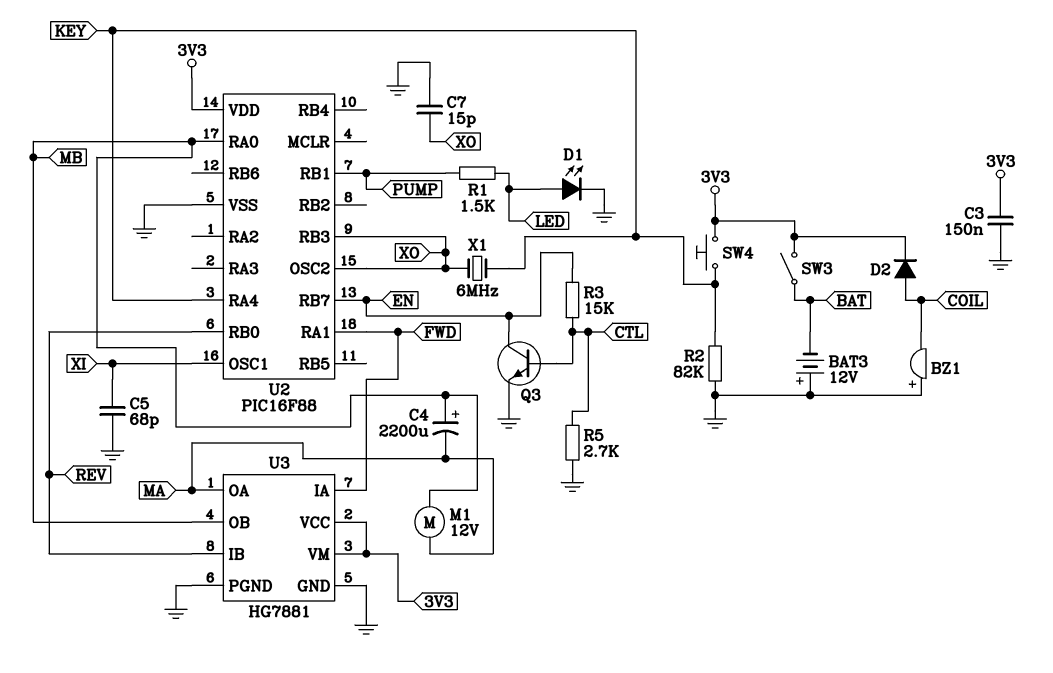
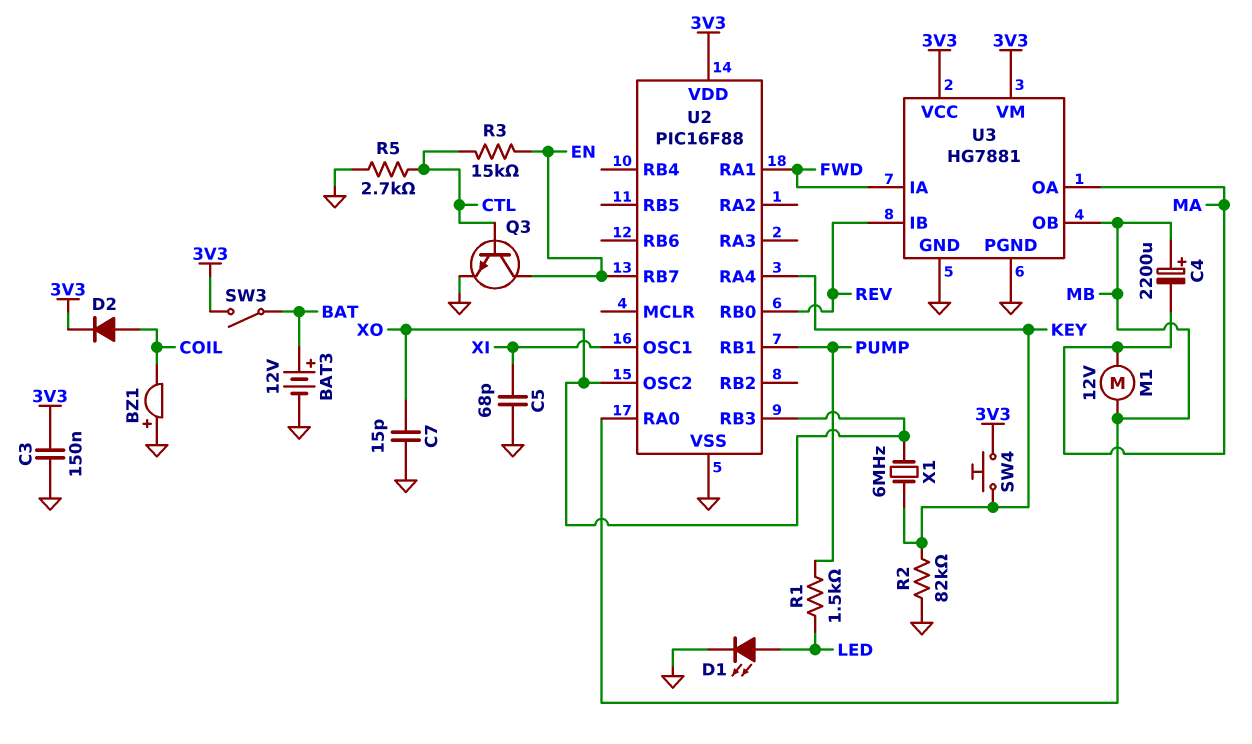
BAT3: 12V (plus GND, minus BAT) -> 12V (plus BAT, minus GND)

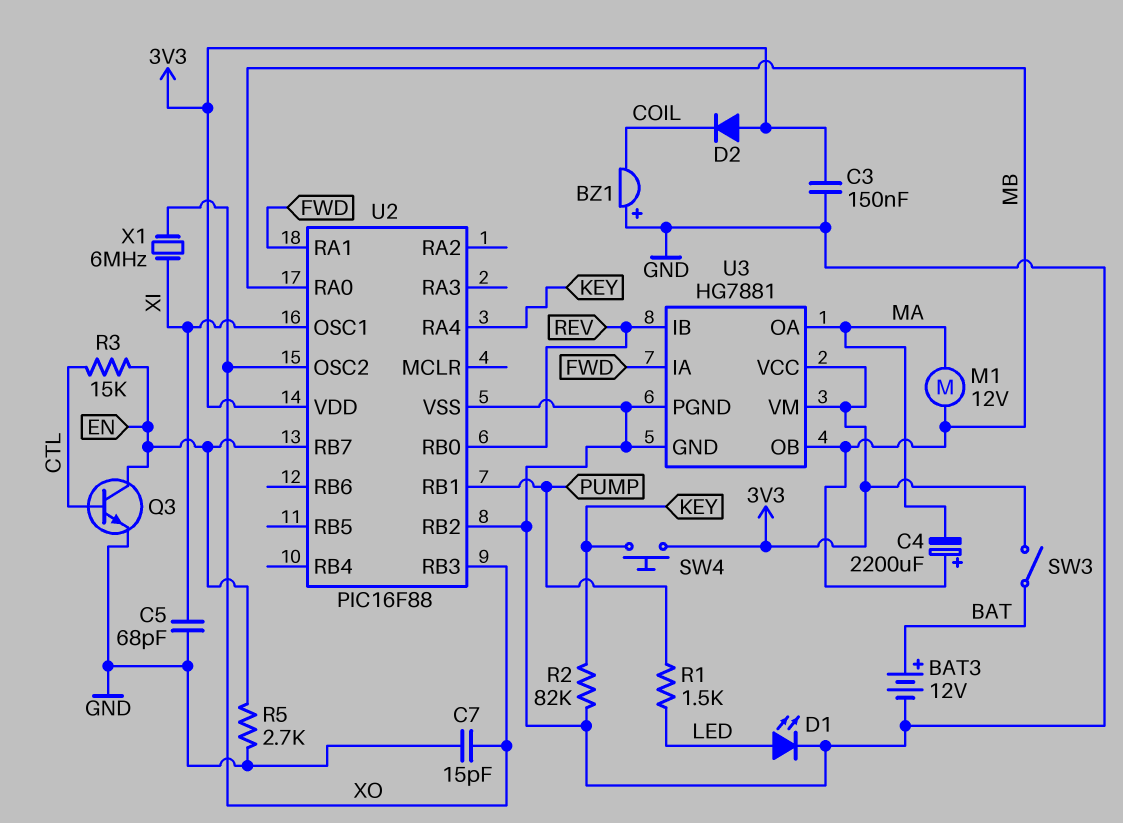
D2: diode (A COIL, K 3V3) -> diode (A 3V3, K COIL)
R5: 2.7k (CTL, GND) -> 2.7k (EN, GND)
U2 pin RB2: none -> GND
X1: 6MHz (KEY, XO) -> 6MHz (XI, XO)

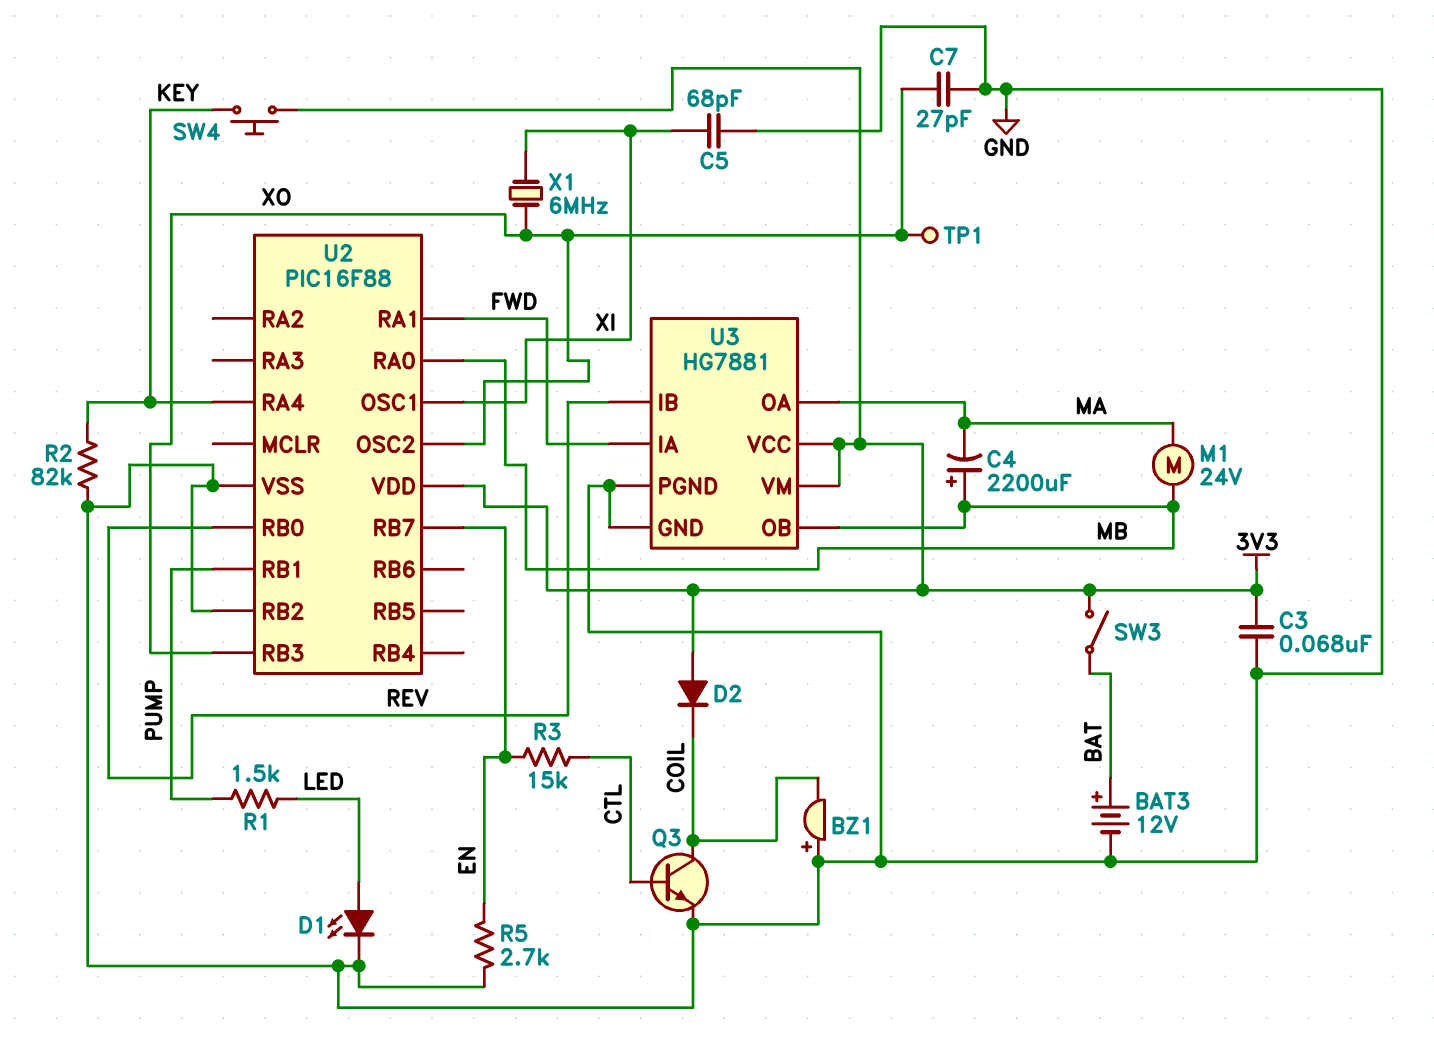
C3: 150nF (3V3, GND) -> 68nF (3V3, GND)
C7: 15pF (GND, XO) -> 27pF (GND, XO)
M1: motor 12V (MA, MB) -> motor 24V (MA, MB)
Q3: NPN (B CTL, C EN, E GND) -> NPN (B CTL, C COIL, E GND)
TP1: none -> test point (XO)

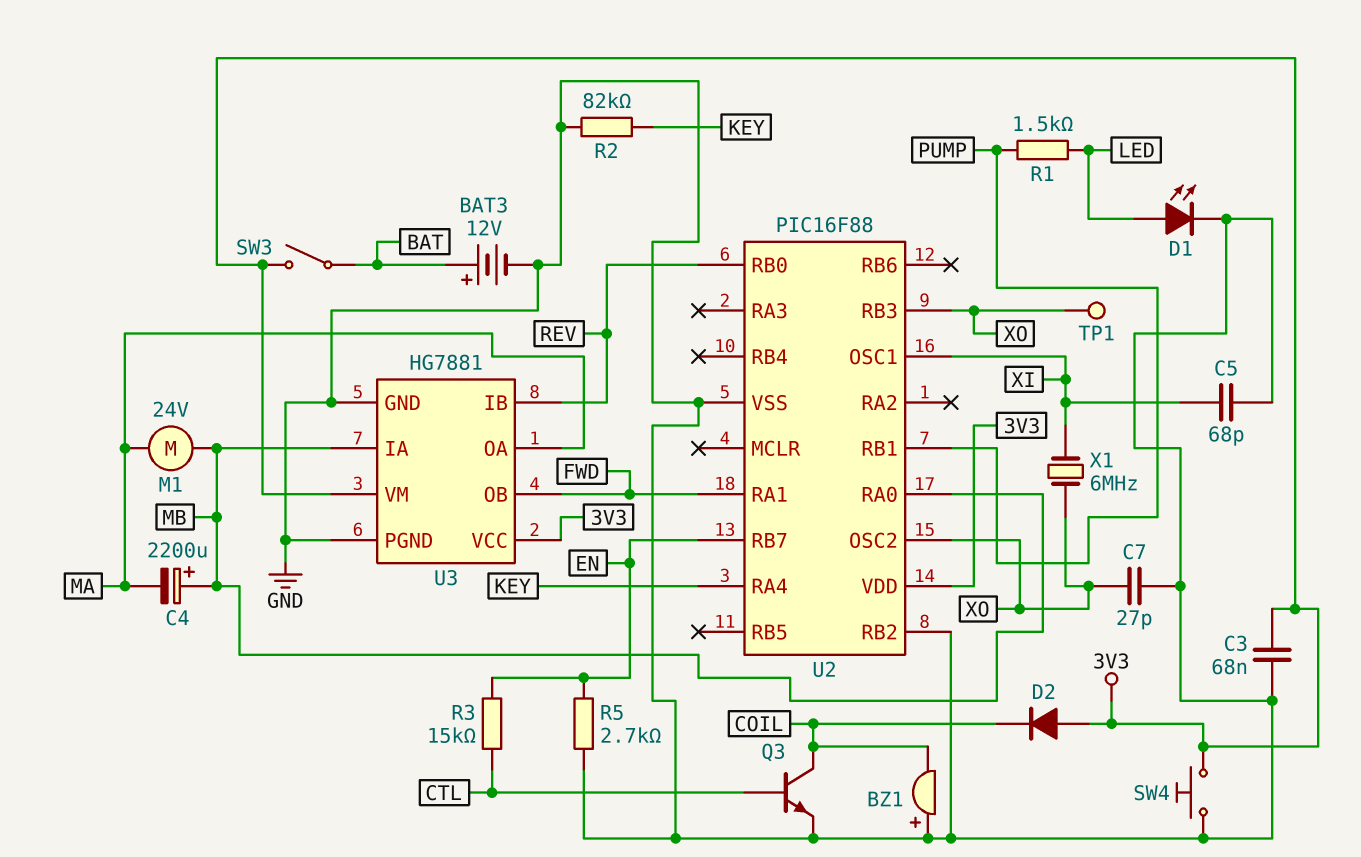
SW4: button (3V3, KEY) -> button (3V3, GND)
U3 pin IA: FWD -> MB
U3 pin OB: MB -> FWD

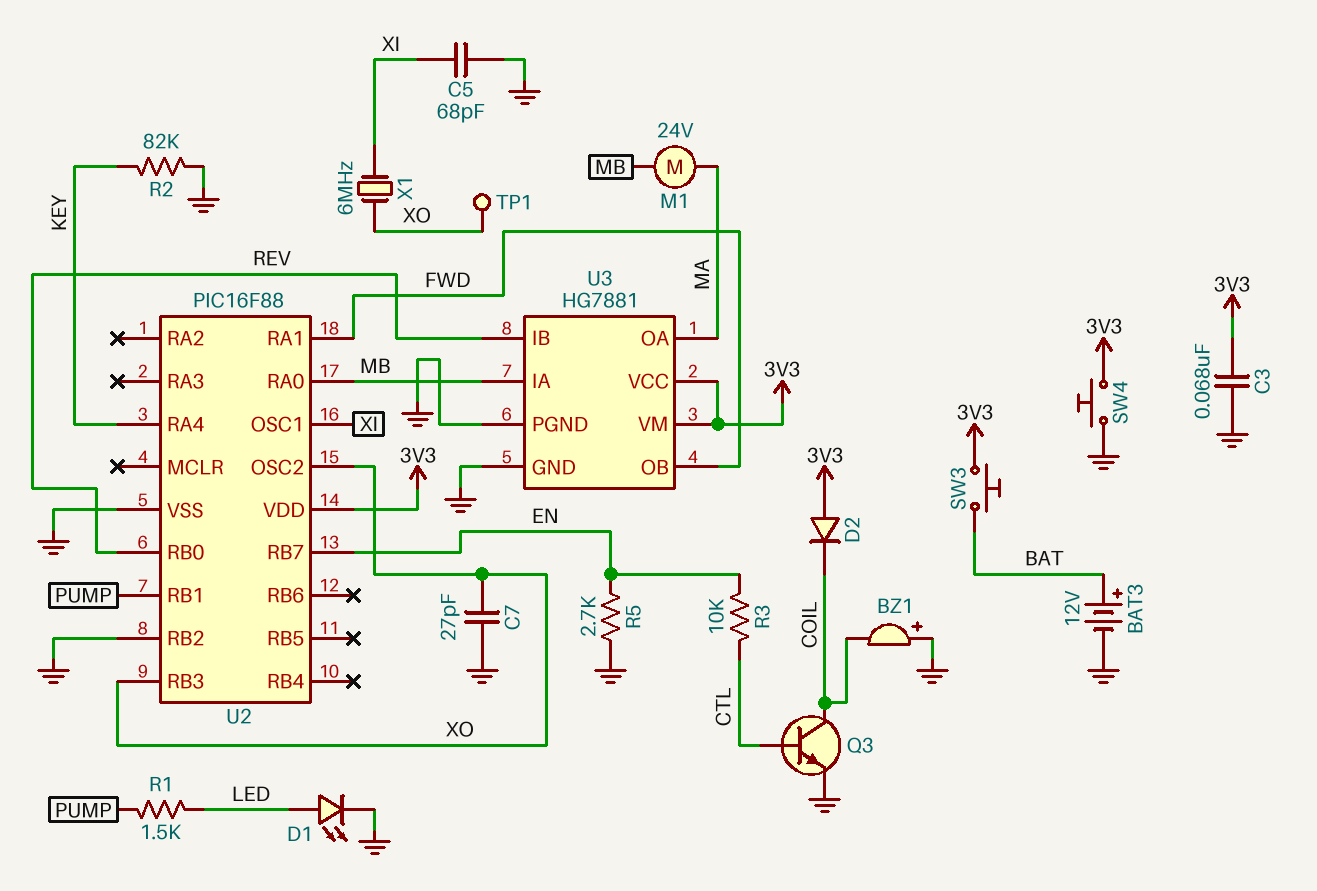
C4: 2200uF (plus MB, minus MA) -> none
R3: 15k (CTL, EN) -> 10k (CTL, EN)
SW3: switch (3V3, BAT) -> button (3V3, BAT)

